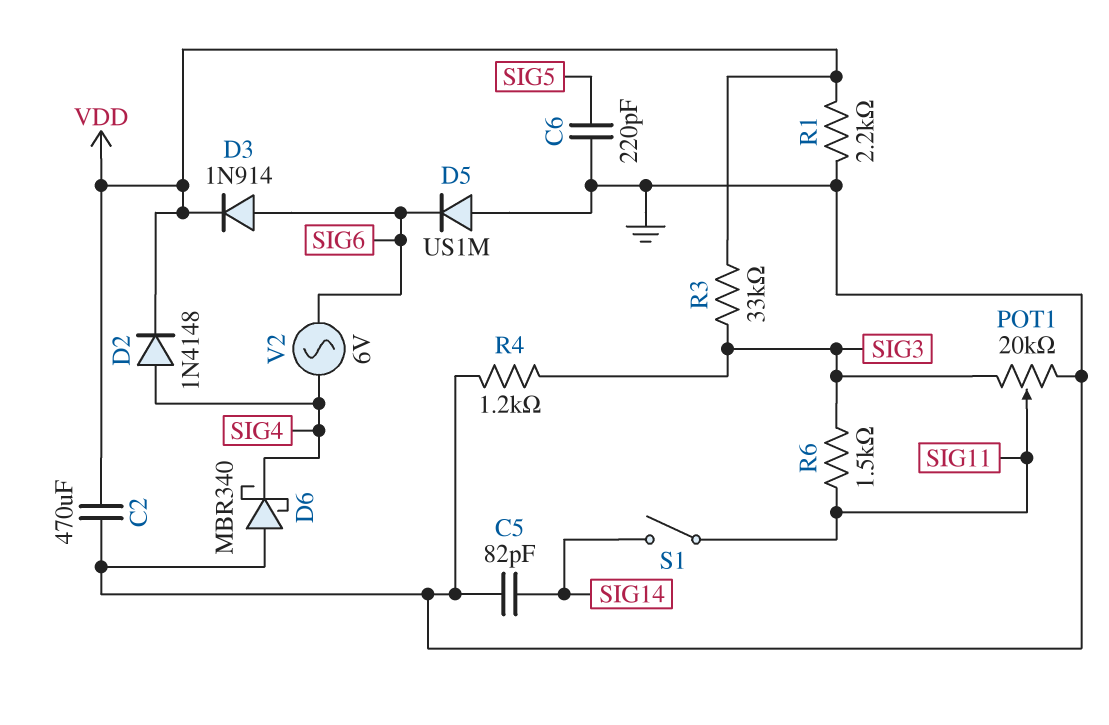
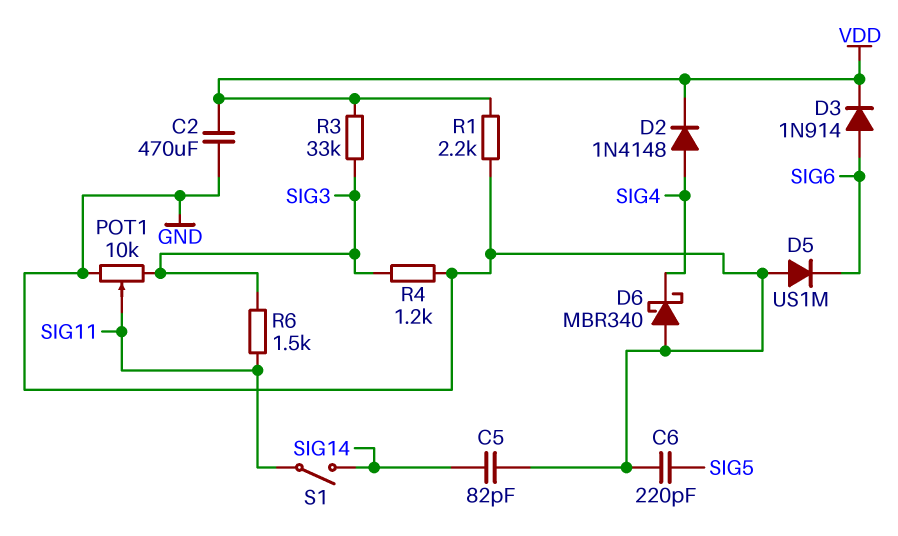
POT1: 20k (GND, SIG3, wiper SIG11) -> 10k (GND, SIG3, wiper SIG11)
V2: AC 6V (SIG4, SIG6) -> none

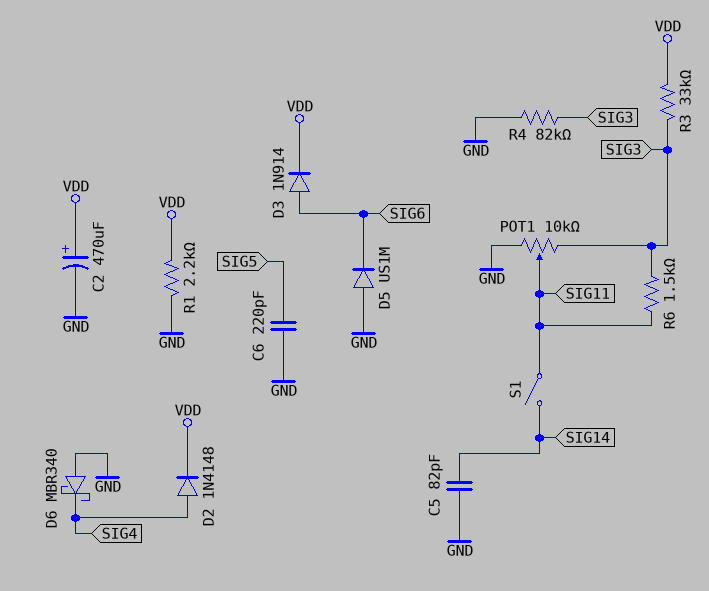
C2: 470uF (GND, VDD) -> 470uF (plus VDD, minus GND)
R4: 1.2k (GND, SIG3) -> 82k (GND, SIG3)

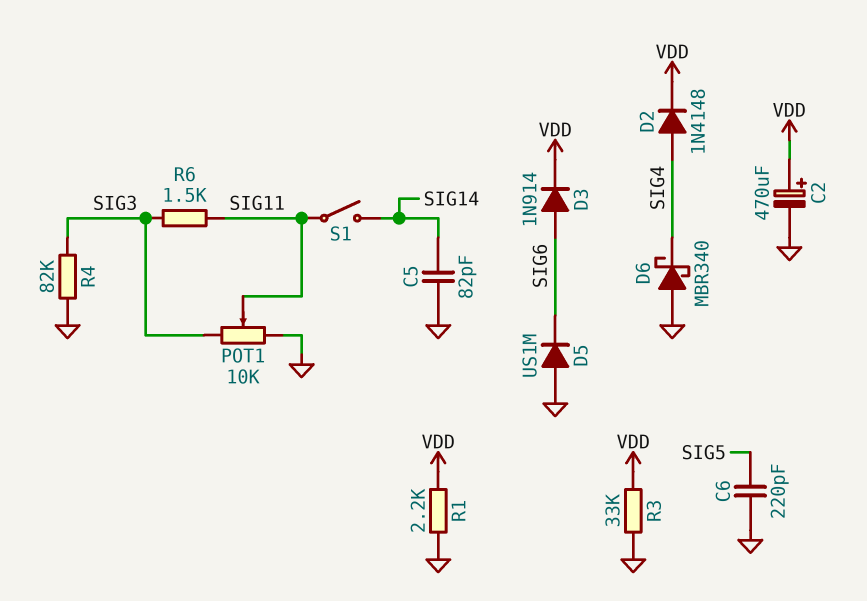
R3: 33k (SIG3, VDD) -> 33k (GND, VDD)

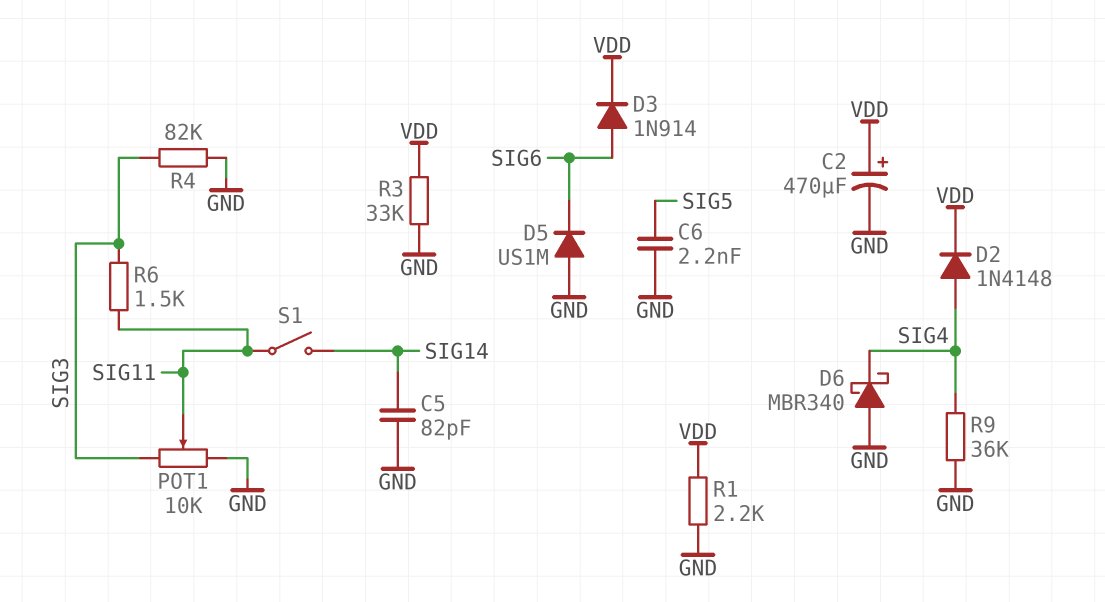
C6: 220pF (GND, SIG5) -> 2.2nF (GND, SIG5)
R9: none -> 36k (GND, SIG4)

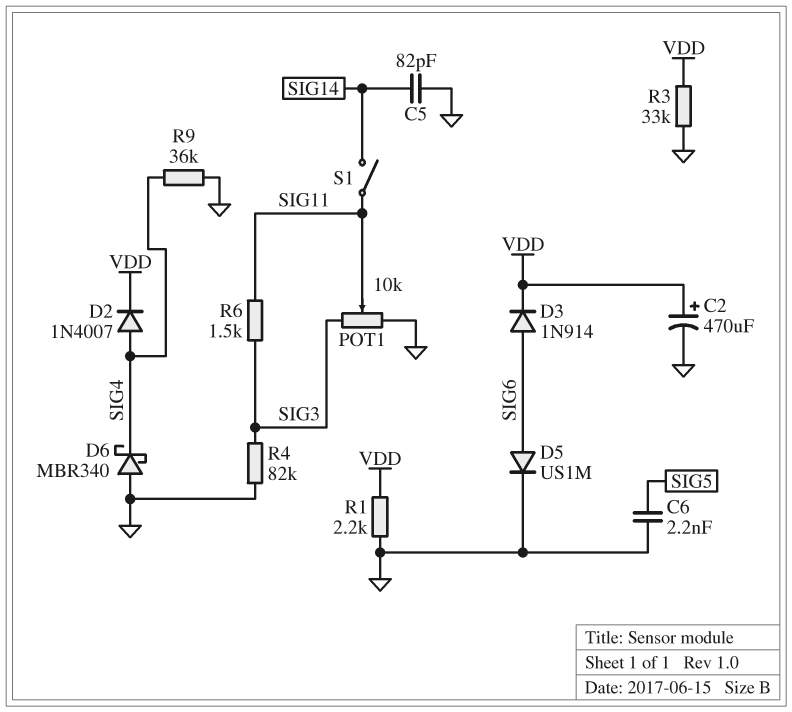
D2: diode 1N4148 (A SIG4, K VDD) -> diode 1N4007 (A SIG4, K VDD)
D5: diode US1M (A GND, K SIG6) -> diode US1M (A SIG6, K GND)

